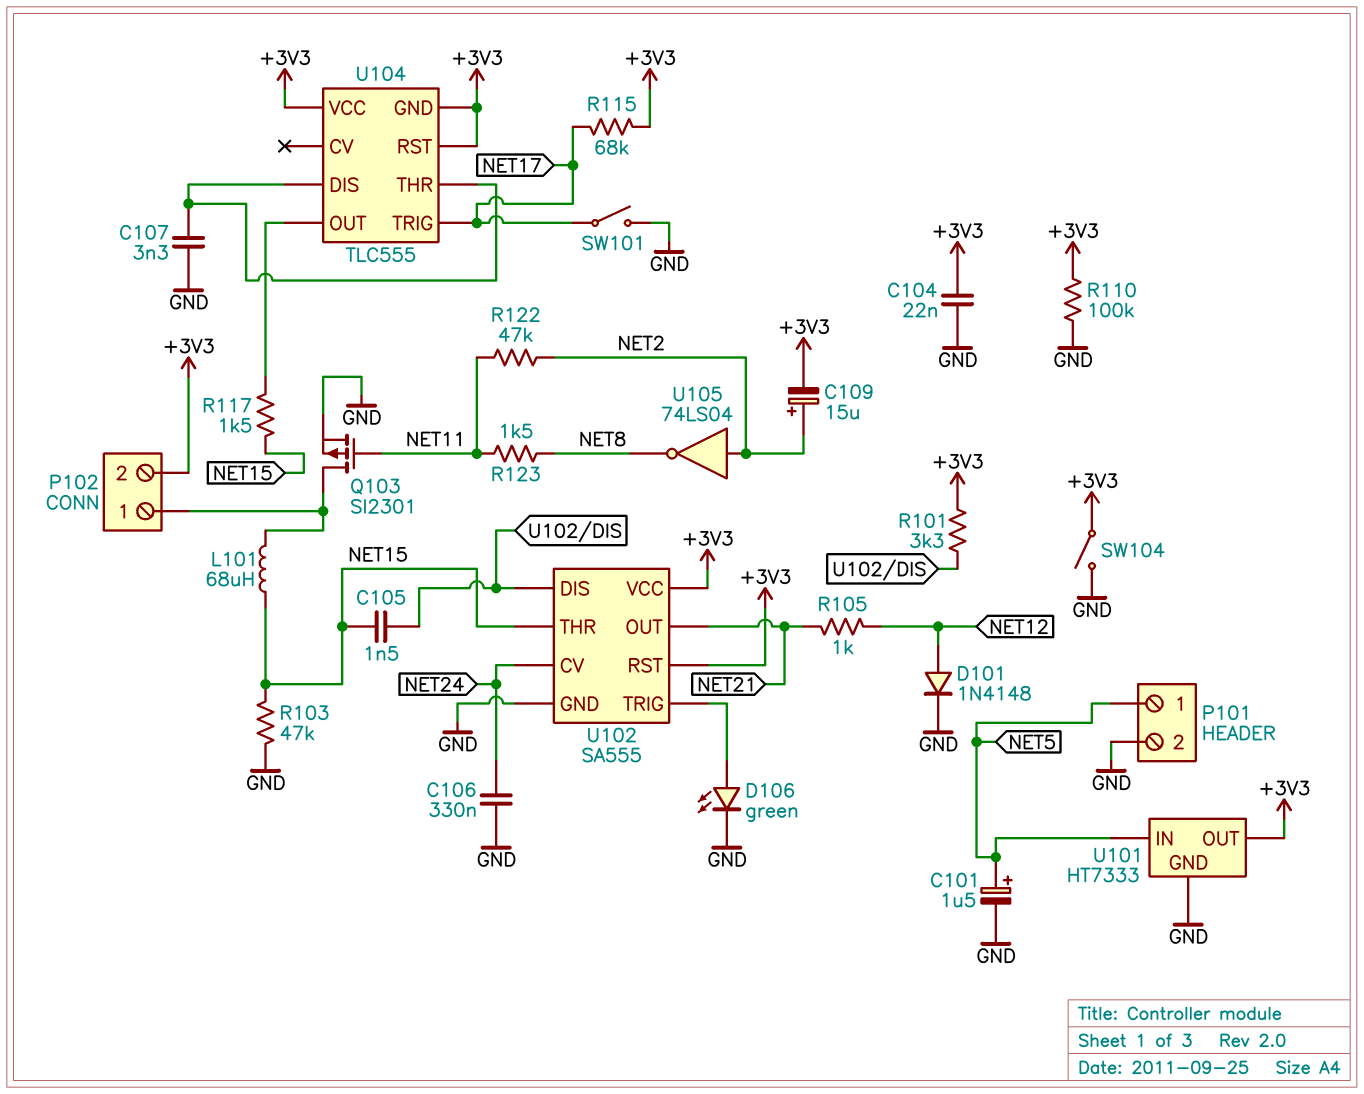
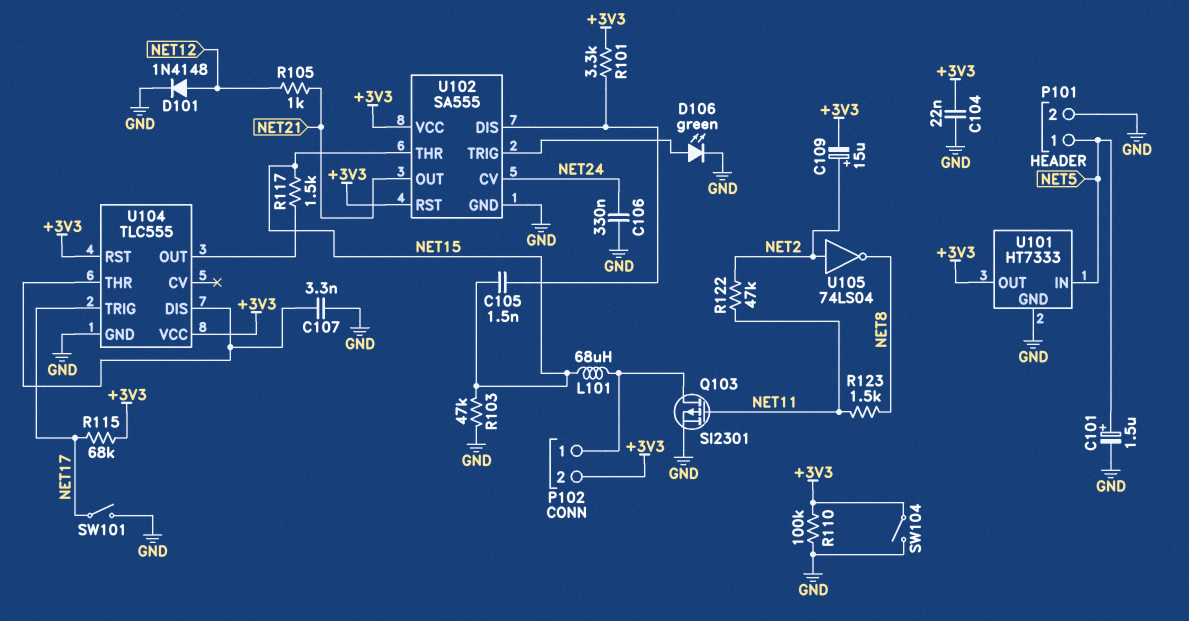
U104 pin GND: +3V3 -> GND

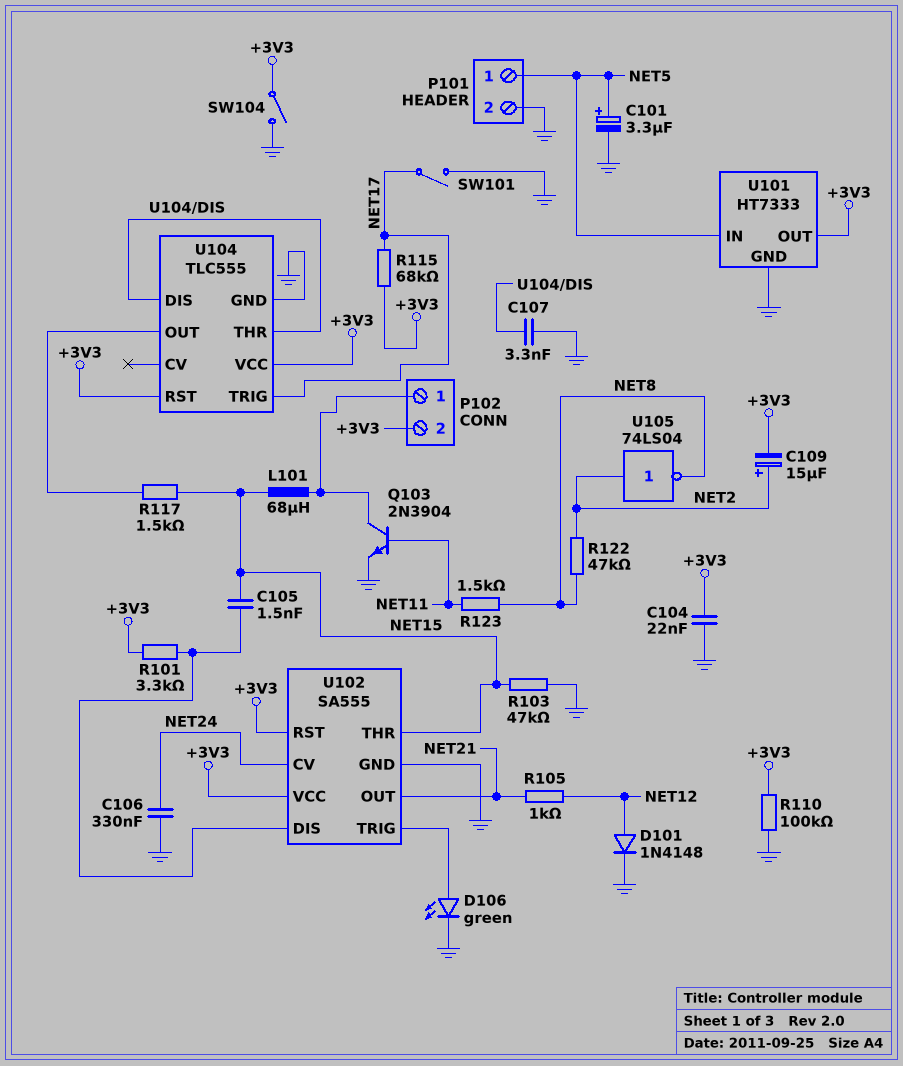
C101: 1.5uF (plus NET5, minus GND) -> 3.3uF (plus NET5, minus GND)
Q103: PMOS SI2301 (G NET11, D P102/1, S GND) -> NPN 2N3904 (B NET11, C P102/1, E GND)
R122: 47k (NET2, NET11) -> 47k (NET2, NET8)

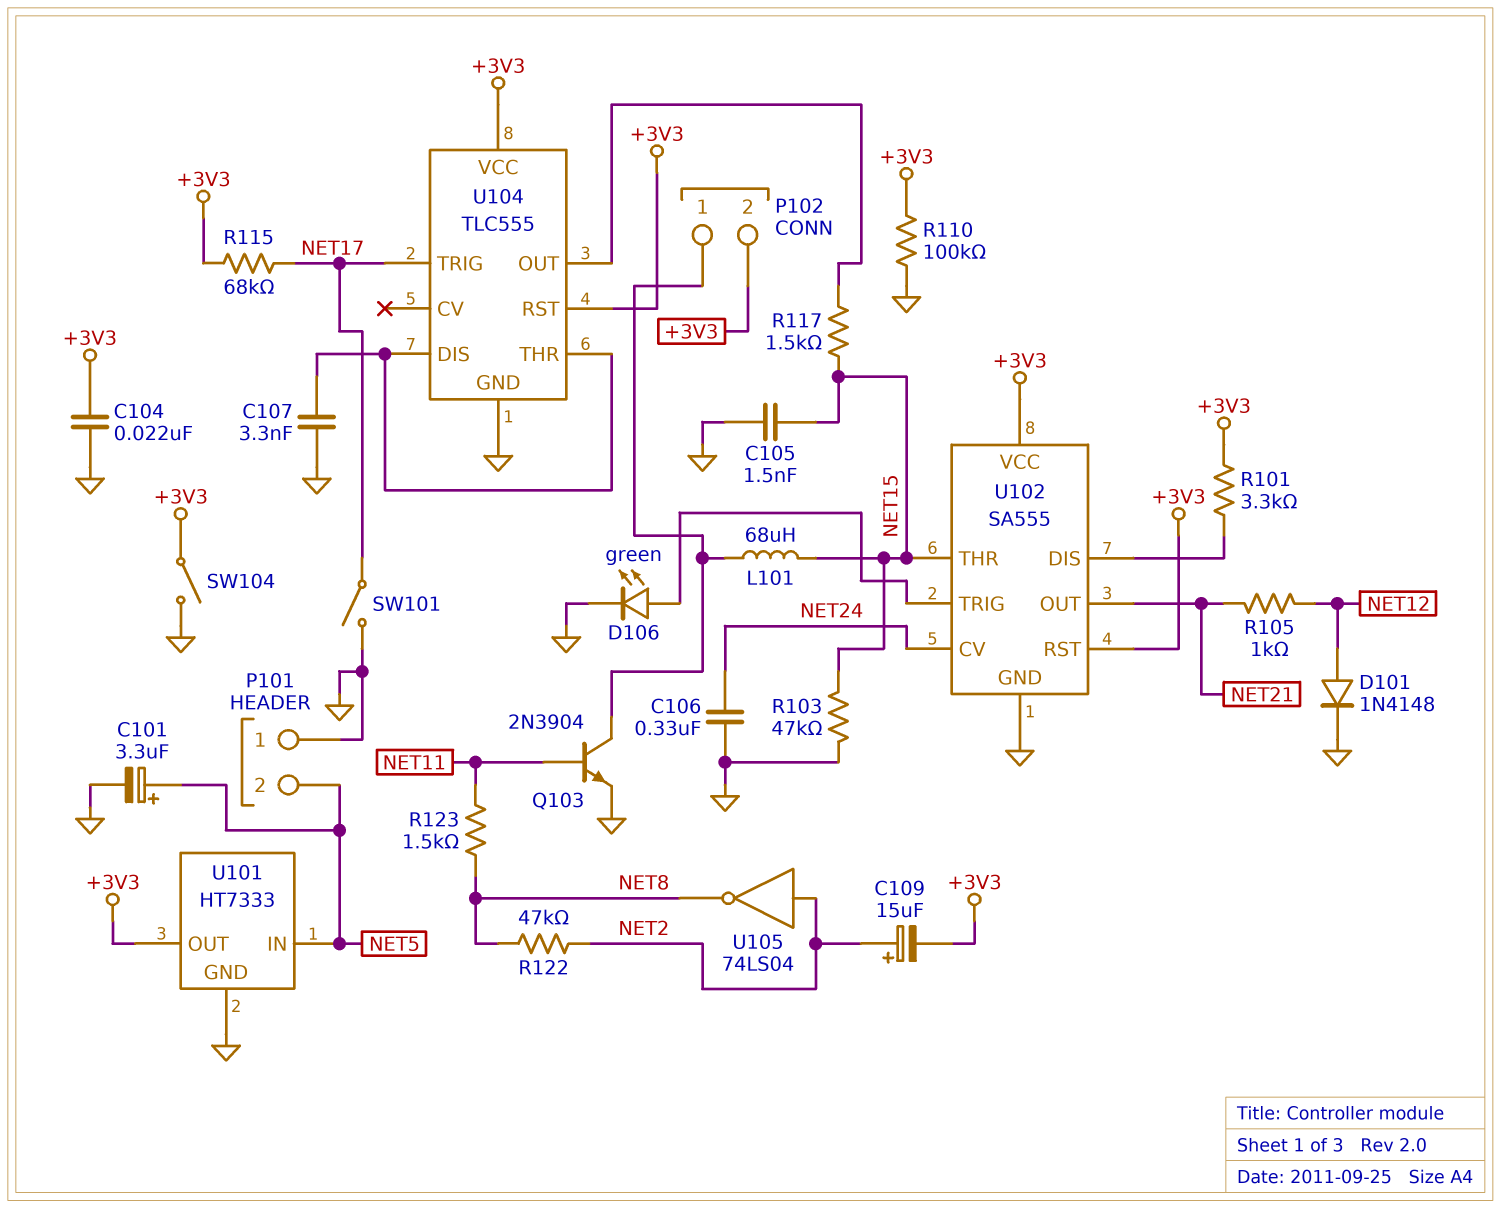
C105: 1.5nF (NET15, U102/DIS) -> 1.5nF (GND, NET15)
P101 pin 1: NET5 -> GND
P101 pin 2: GND -> NET5

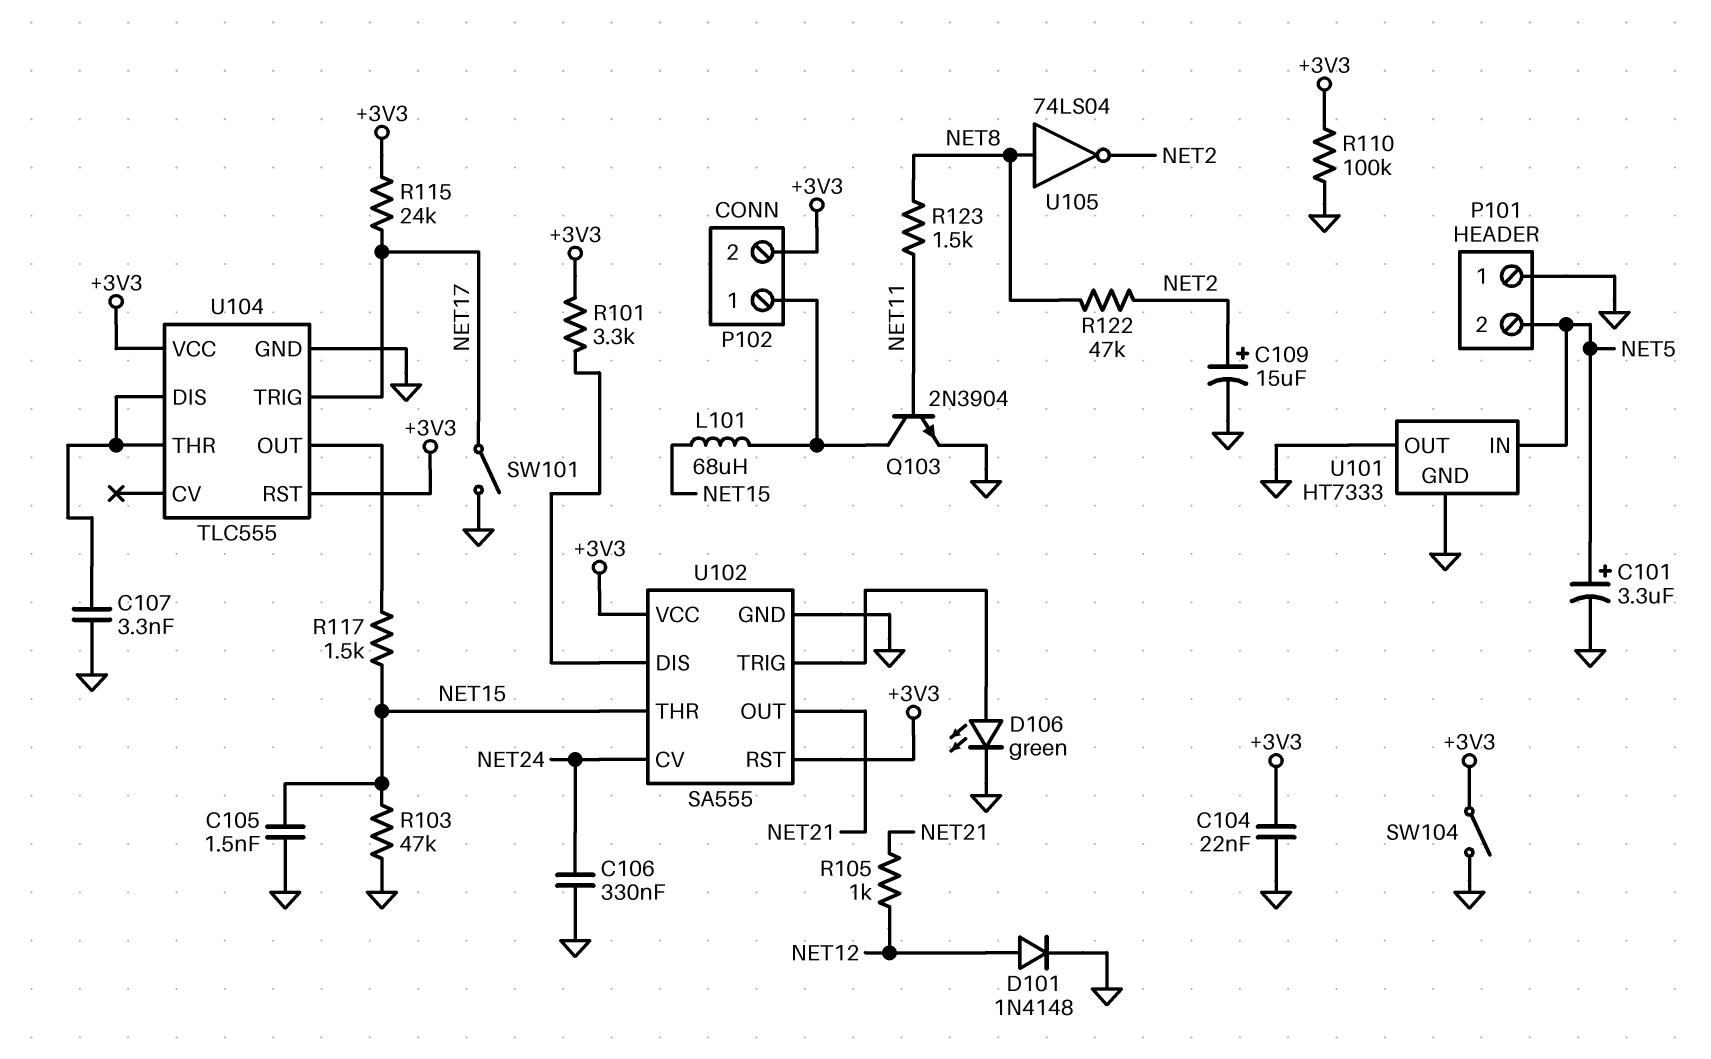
C109: 15uF (plus NET2, minus +3V3) -> 15uF (plus NET2, minus GND)
R115: 68k (+3V3, NET17) -> 24k (+3V3, NET17)
U101 pin OUT: +3V3 -> GND
U105: NOT 74LS04 (in NET2, out NET8) -> NOT 74LS04 (in NET8, out NET2)

